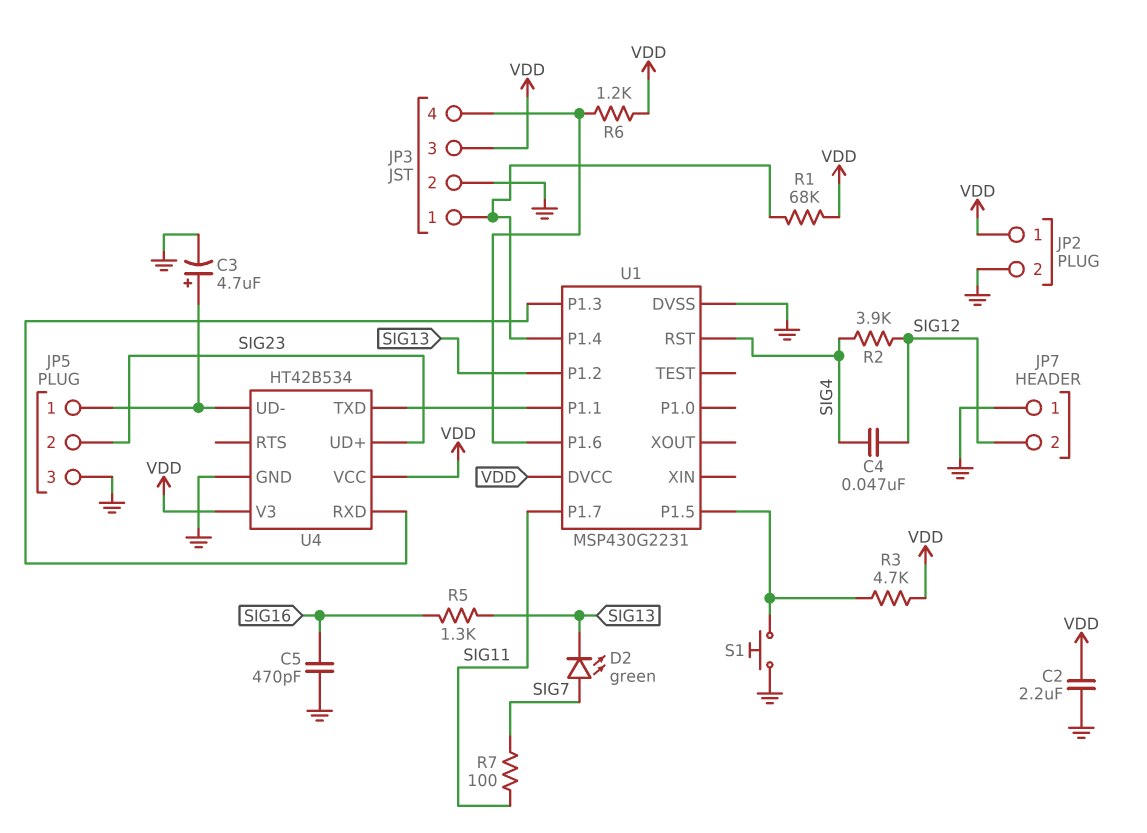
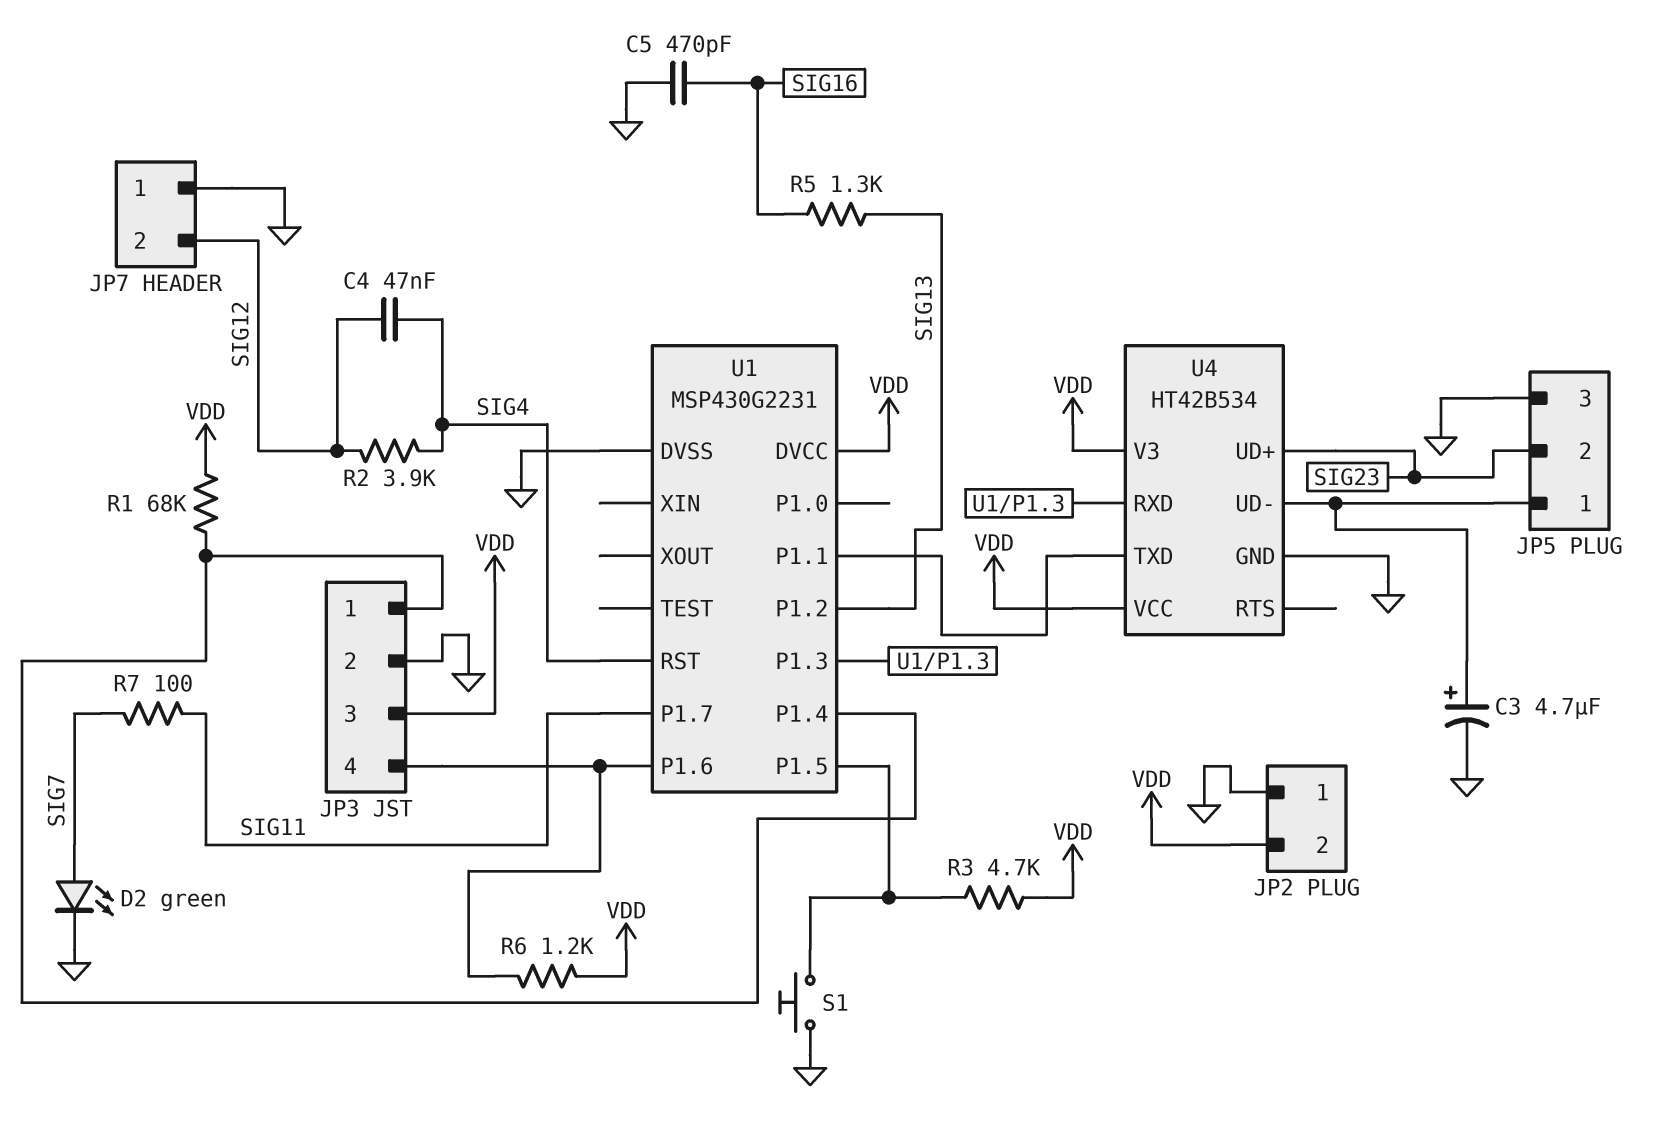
C2: 2.2uF (GND, VDD) -> none
D2: LED green (A SIG7, K SIG13) -> LED green (A SIG7, K GND)
JP2 pin 1: VDD -> GND
JP2 pin 2: GND -> VDD

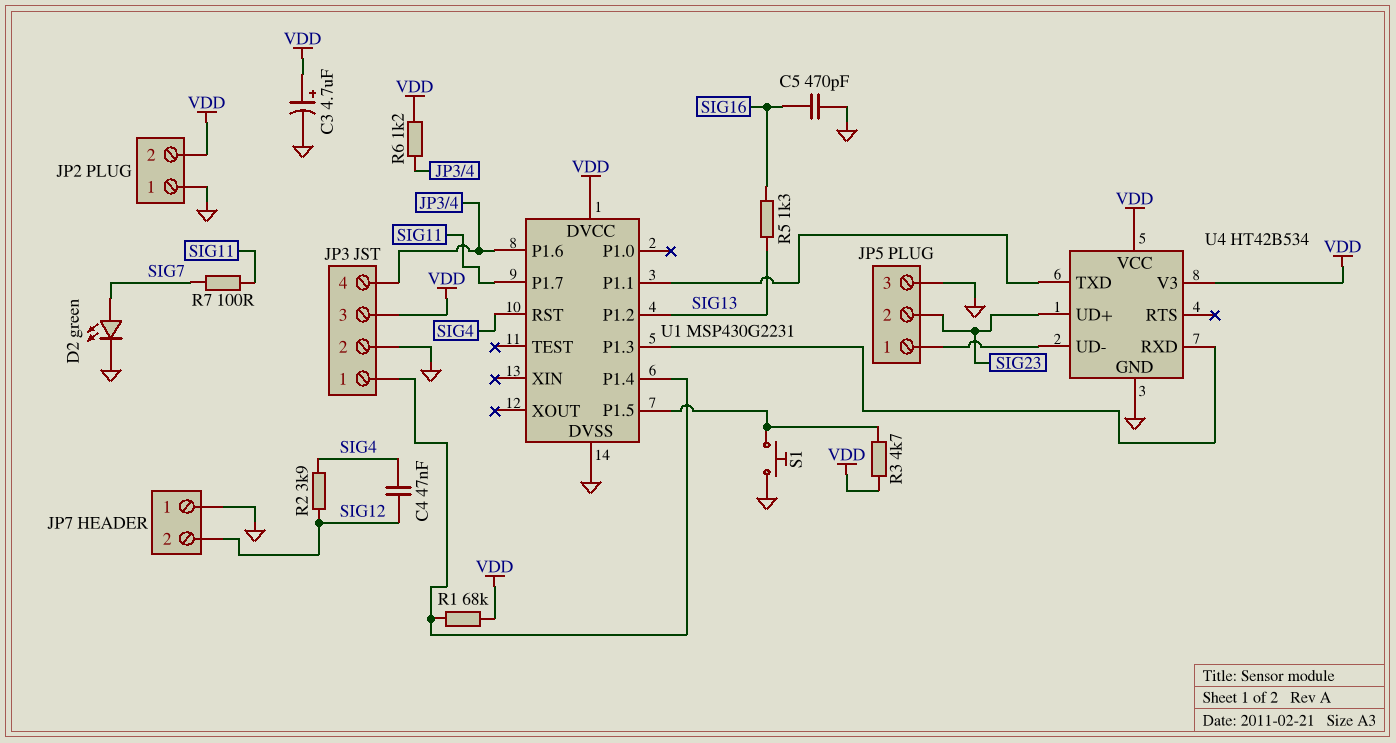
C3: 4.7uF (plus JP5/1, minus GND) -> 4.7uF (plus VDD, minus GND)

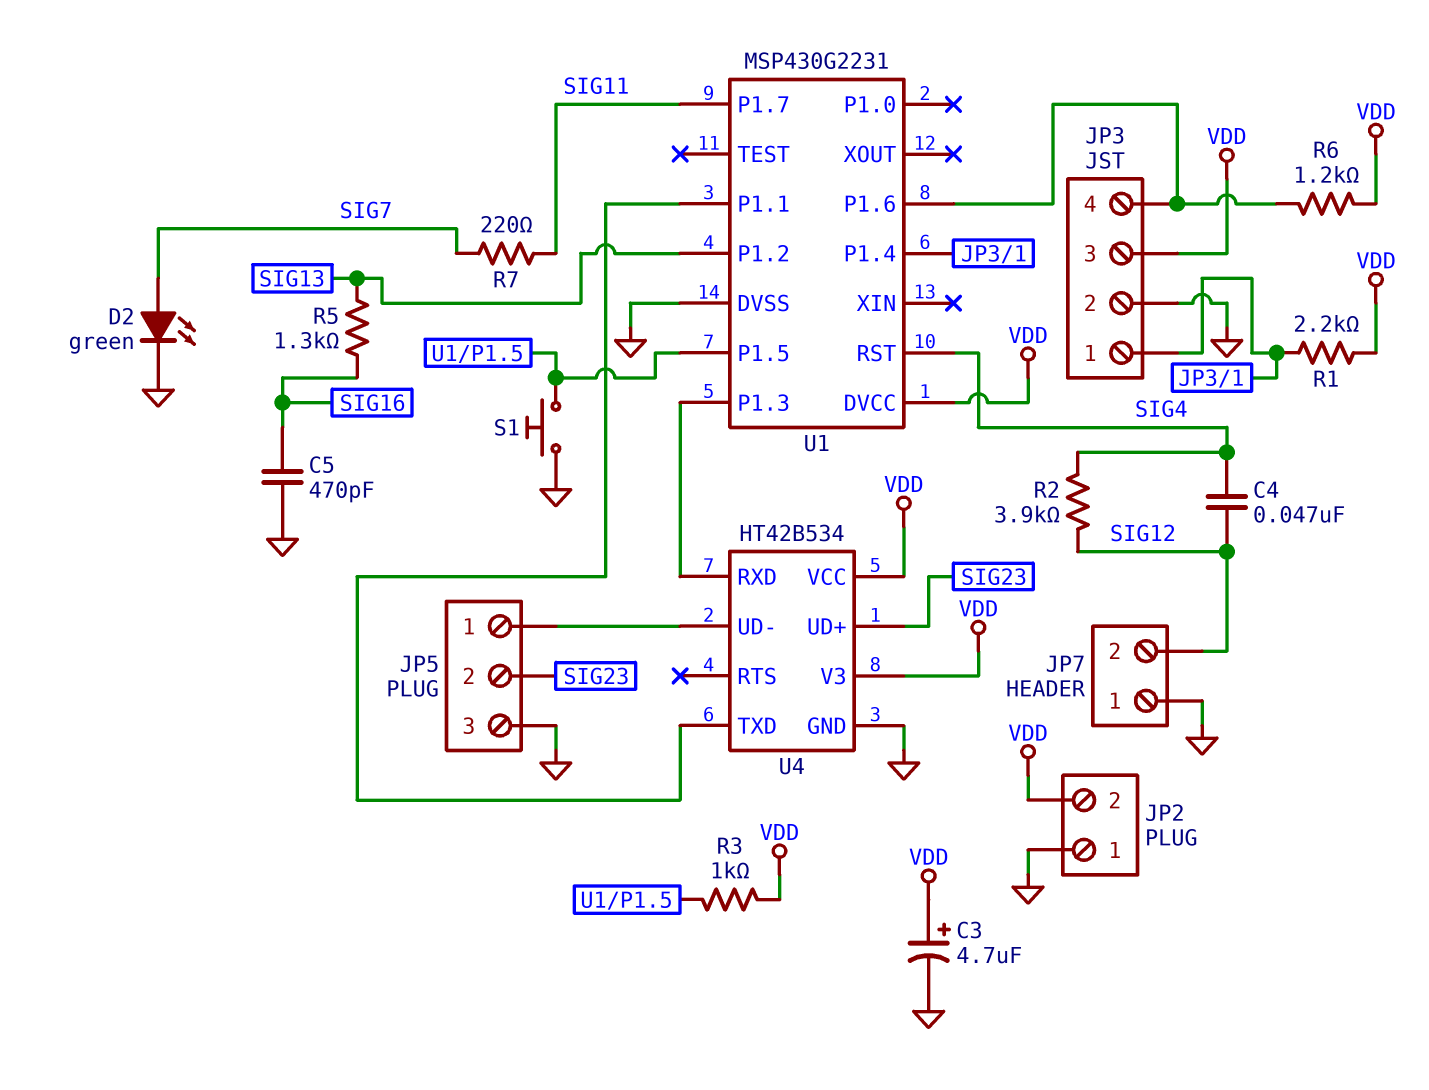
R1: 68k (JP3/1, VDD) -> 2.2k (JP3/1, VDD)
R3: 4.7k (U1/P1.5, VDD) -> 1k (U1/P1.5, VDD)
R7: 100 (SIG7, SIG11) -> 220 (SIG7, SIG11)

